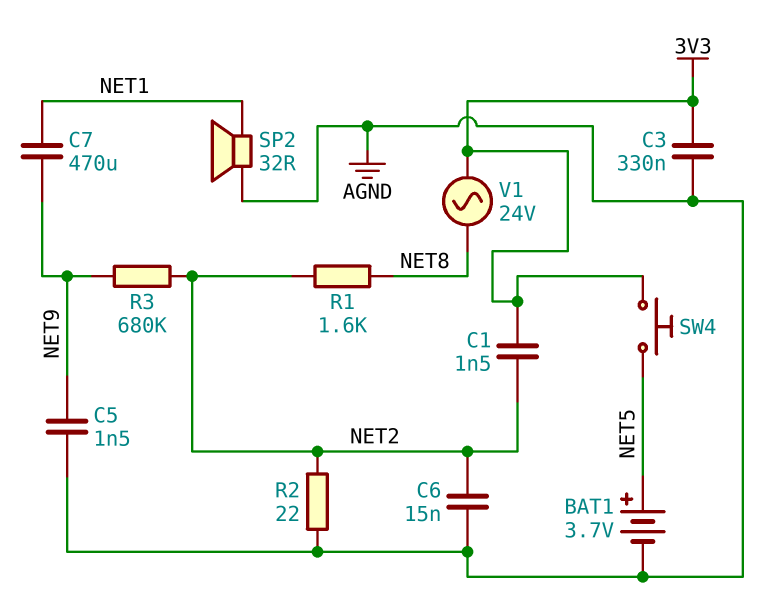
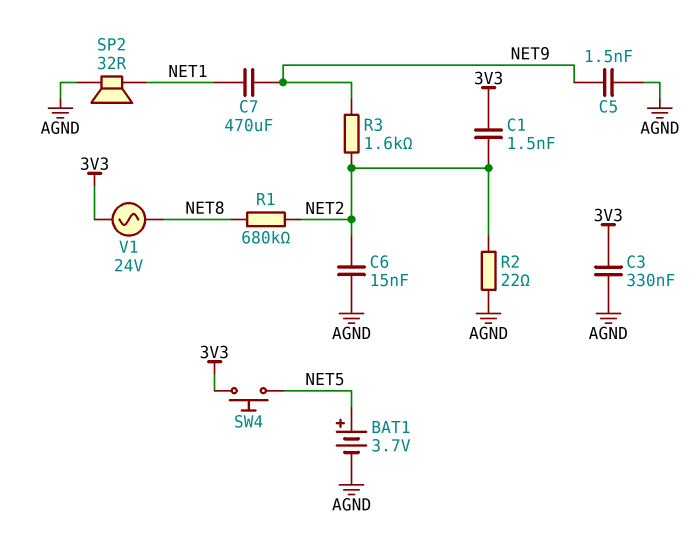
R1: 1.6k (NET2, NET8) -> 680k (NET2, NET8)
R3: 680k (NET2, NET9) -> 1.6k (NET2, NET9)

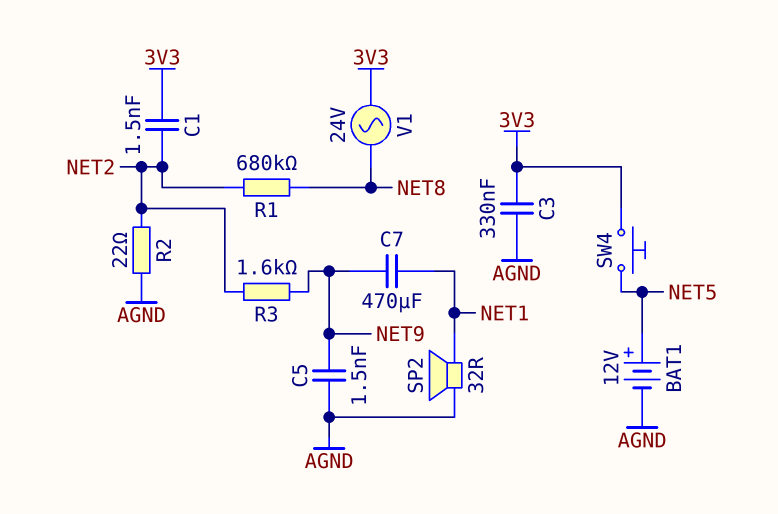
BAT1: 3.7V (plus NET5, minus AGND) -> 12V (plus NET5, minus AGND)
C6: 15nF (AGND, NET2) -> none

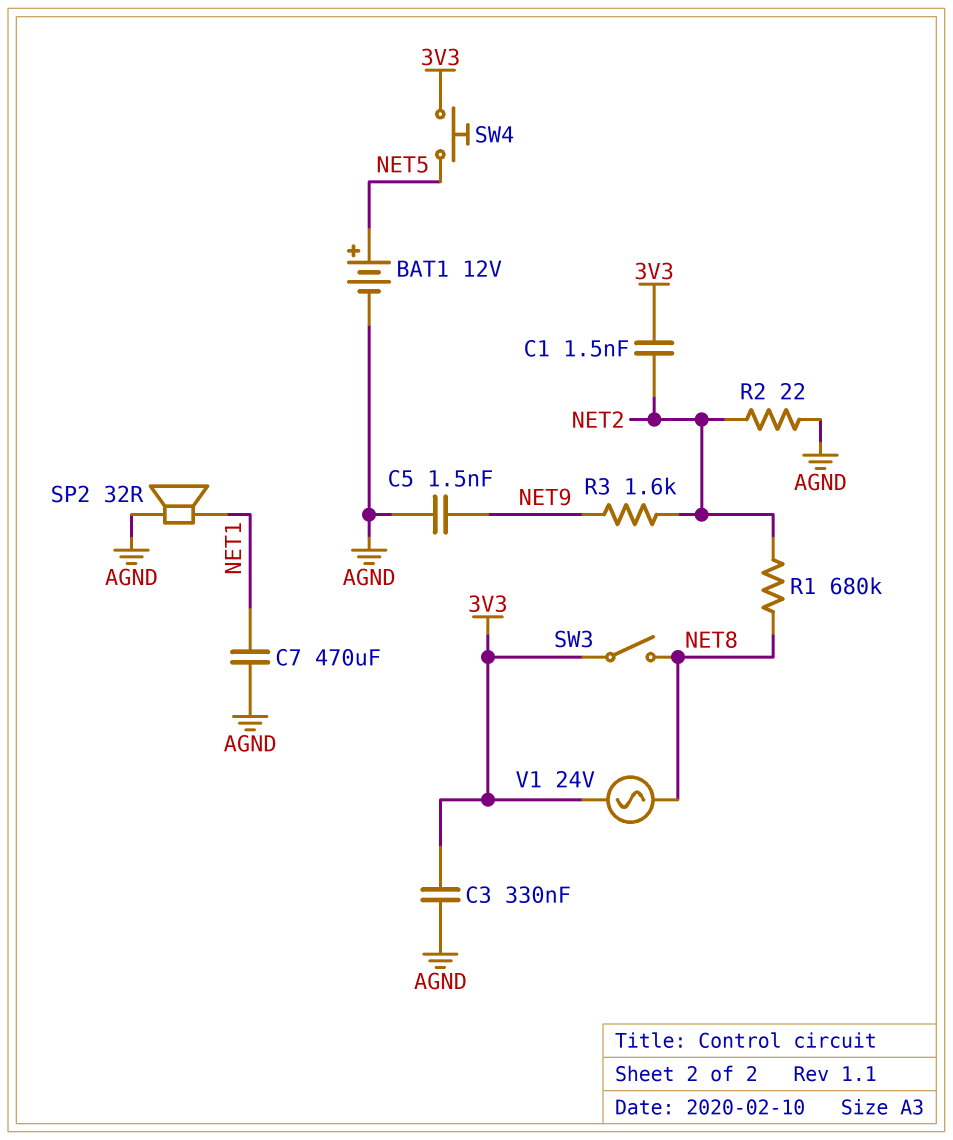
C7: 470uF (NET1, NET9) -> 470uF (AGND, NET1)
SW3: none -> switch (3V3, NET8)

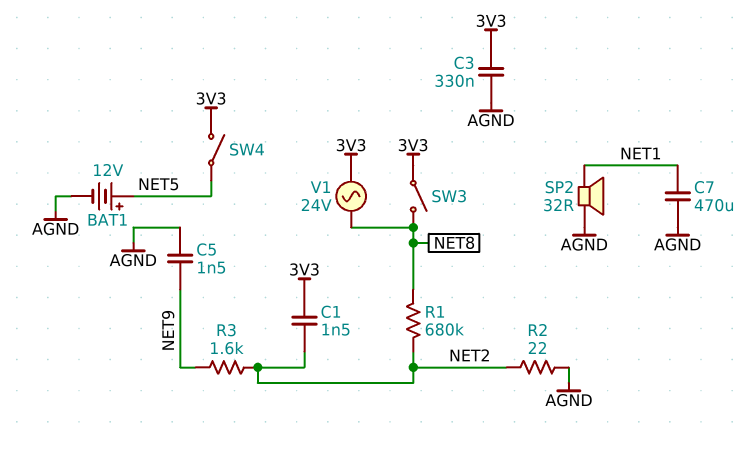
SW4: button (3V3, NET5) -> switch (3V3, NET5)

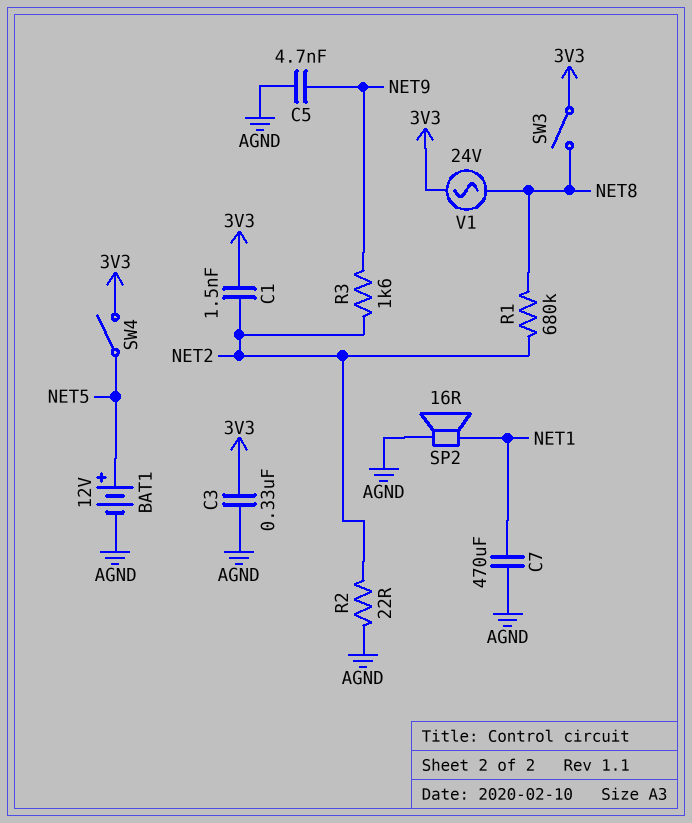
C5: 1.5nF (AGND, NET9) -> 4.7nF (AGND, NET9)
SP2: speaker 32R (AGND, NET1) -> speaker 16R (AGND, NET1)

